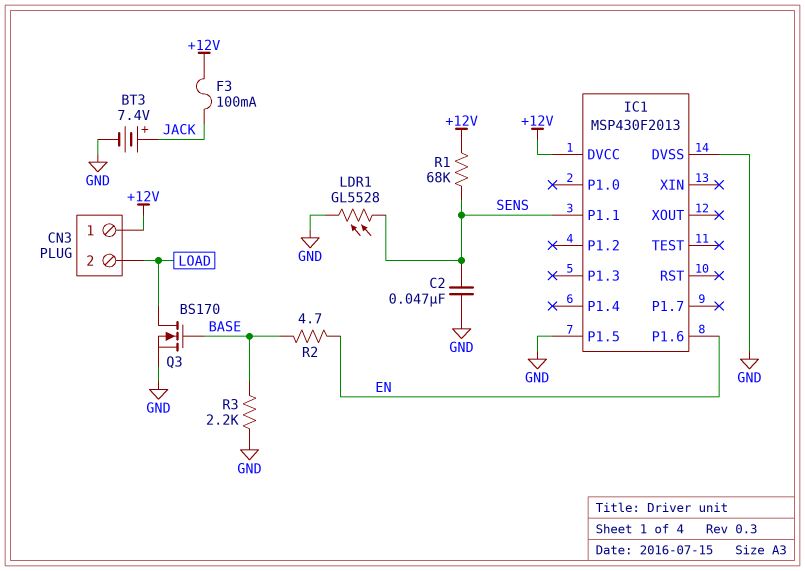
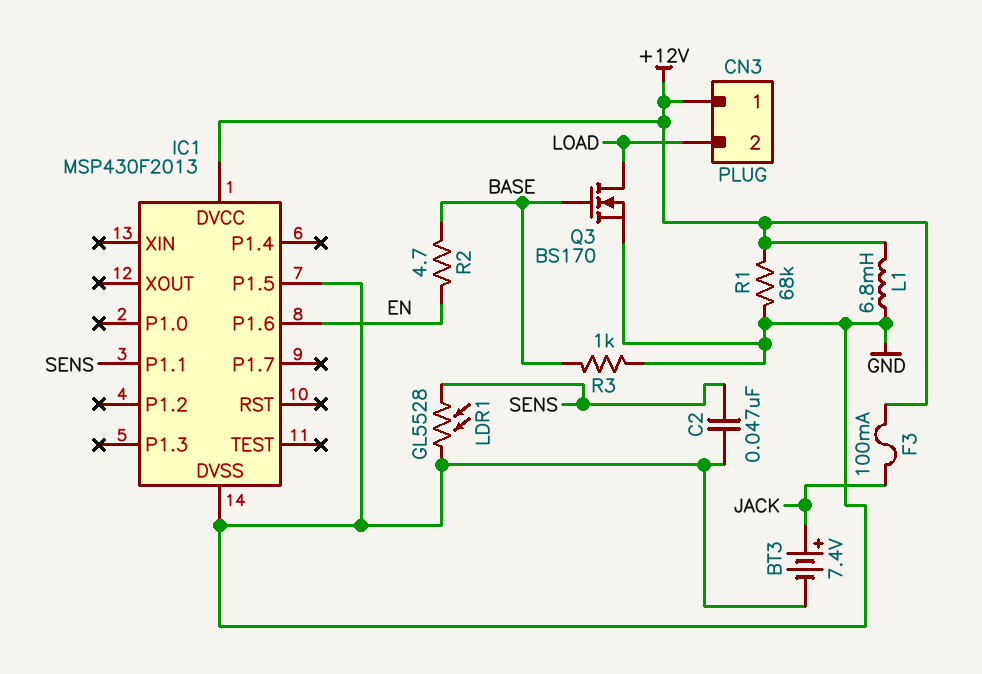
L1: none -> 6.8mH (+12V, GND)
R1: 68k (+12V, SENS) -> 68k (+12V, GND)
R3: 2.2k (BASE, GND) -> 1k (BASE, GND)

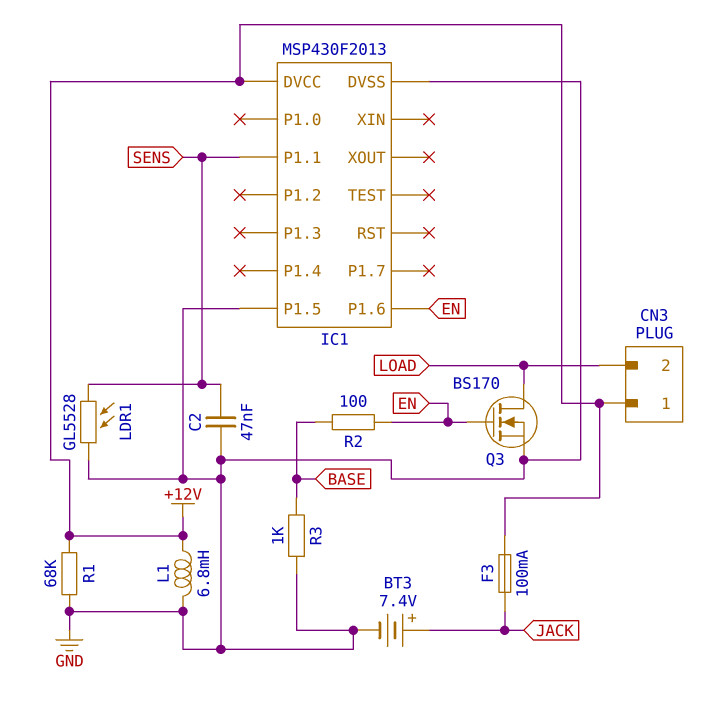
Q3: NMOS BS170 (G BASE, D LOAD, S GND) -> NMOS BS170 (G EN, D LOAD, S GND)
R2: 4.7 (BASE, EN) -> 100 (BASE, EN)

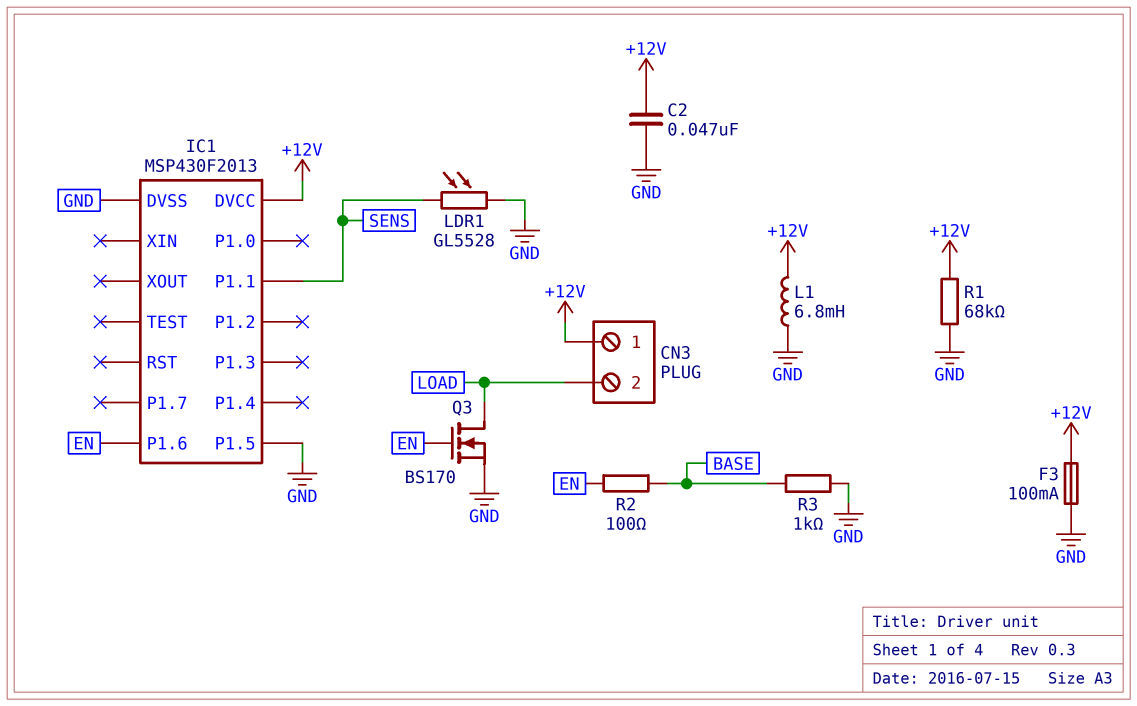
BT3: 7.4V (plus JACK, minus GND) -> none
C2: 47nF (GND, SENS) -> 47nF (+12V, GND)
F3: 100mA (+12V, JACK) -> 100mA (+12V, GND)

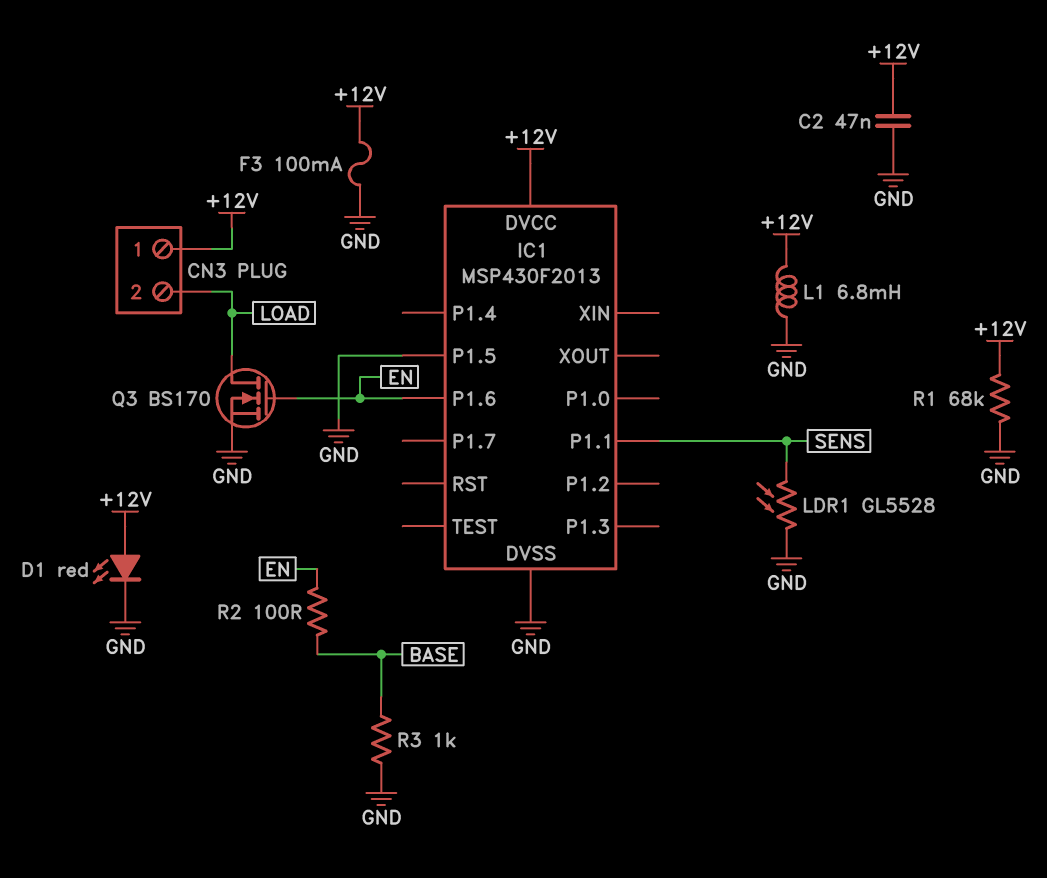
D1: none -> LED red (A +12V, K GND)

